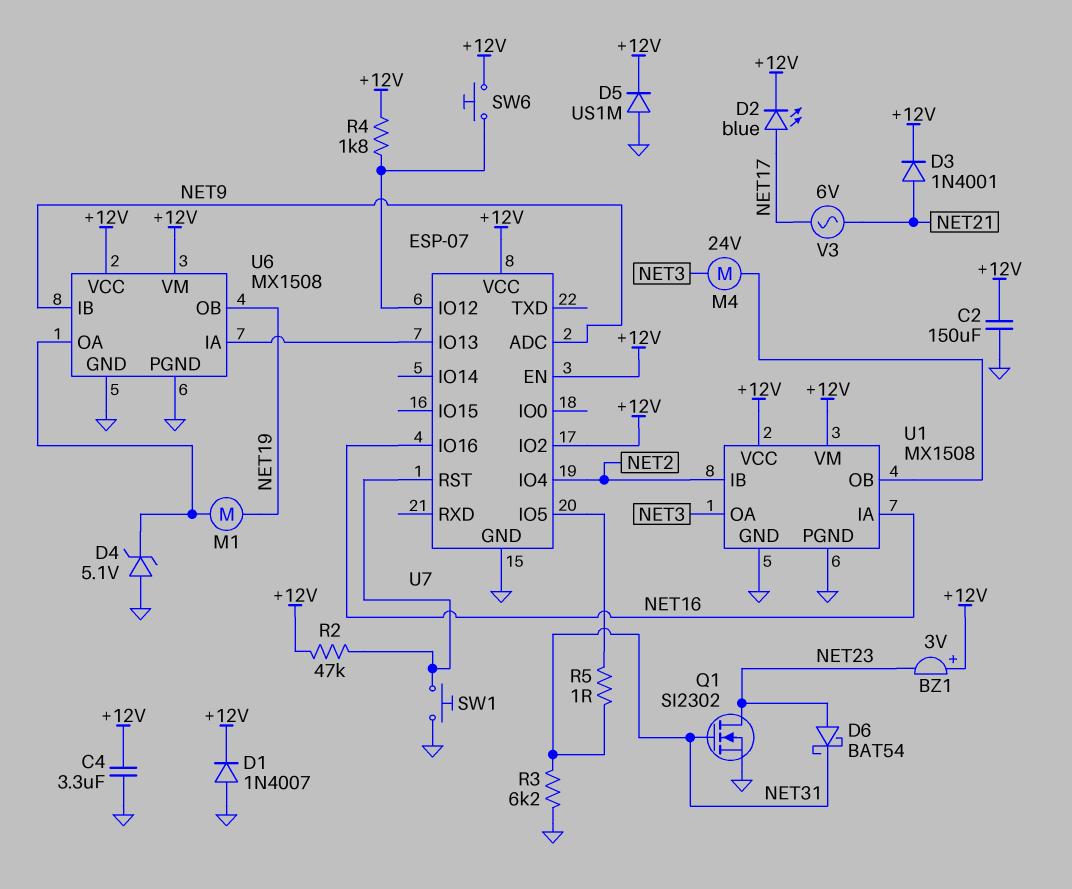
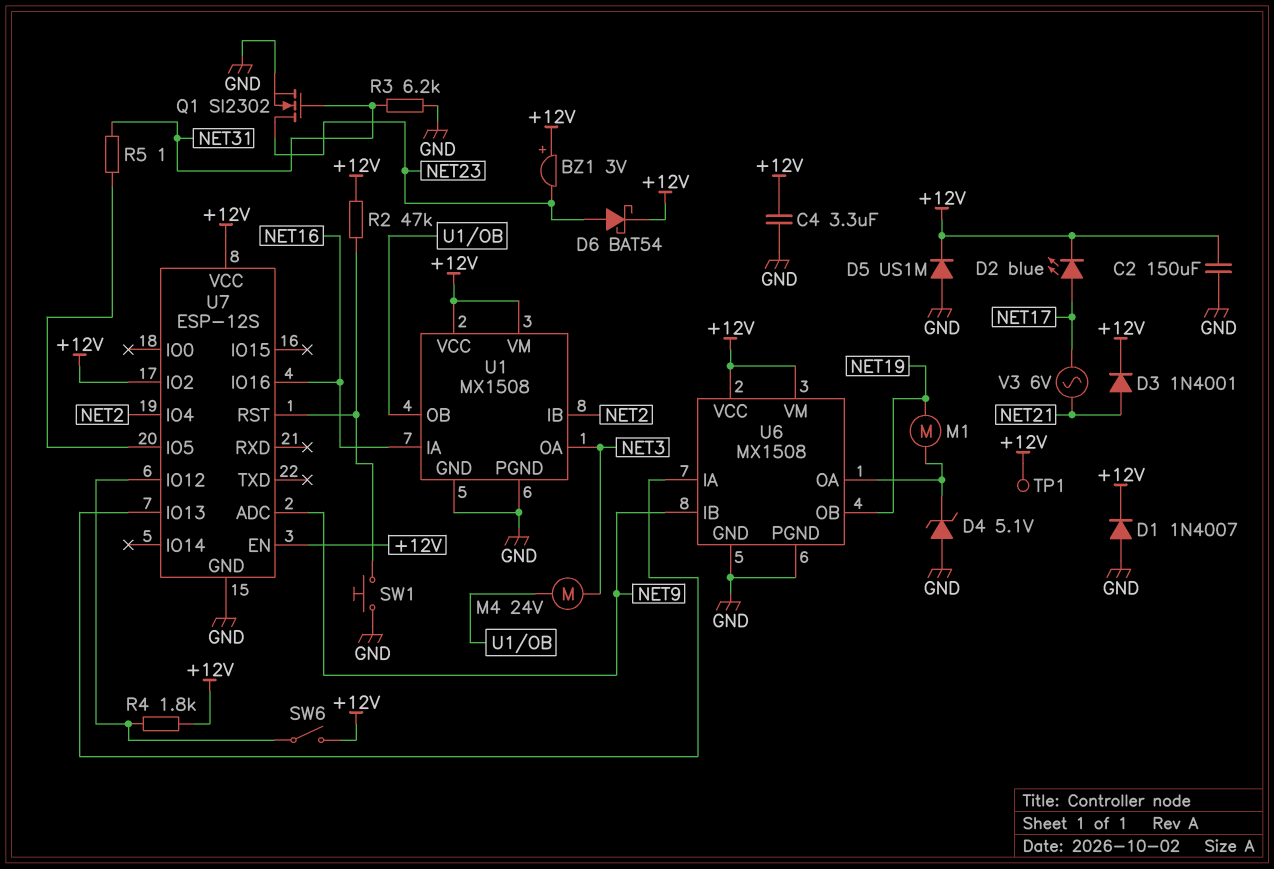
D6: schottky BAT54 (A NET23, K NET31) -> schottky BAT54 (A NET23, K +12V)
SW6: button (+12V, U7/IO12) -> switch (+12V, U7/IO12)
TP1: none -> test point (+12V)
U7: ESP-07 -> ESP-12S

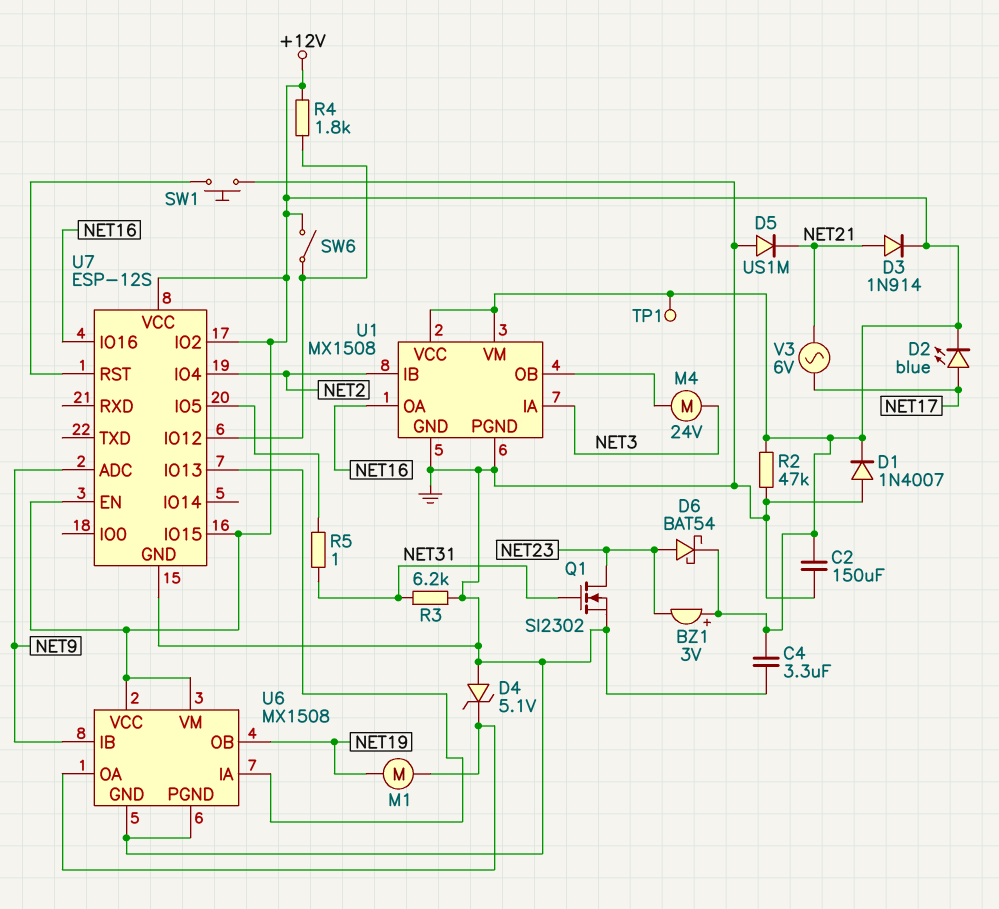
D3: diode 1N4001 (A NET21, K +12V) -> diode 1N914 (A NET21, K +12V)
D5: diode US1M (A GND, K +12V) -> diode US1M (A GND, K NET21)
R2: 47k (+12V, U7/RST) -> 47k (+12V, GND)
U1 pin IA: NET16 -> NET3
U1 pin OA: NET3 -> NET16
U7 pin IO15: none -> +12V

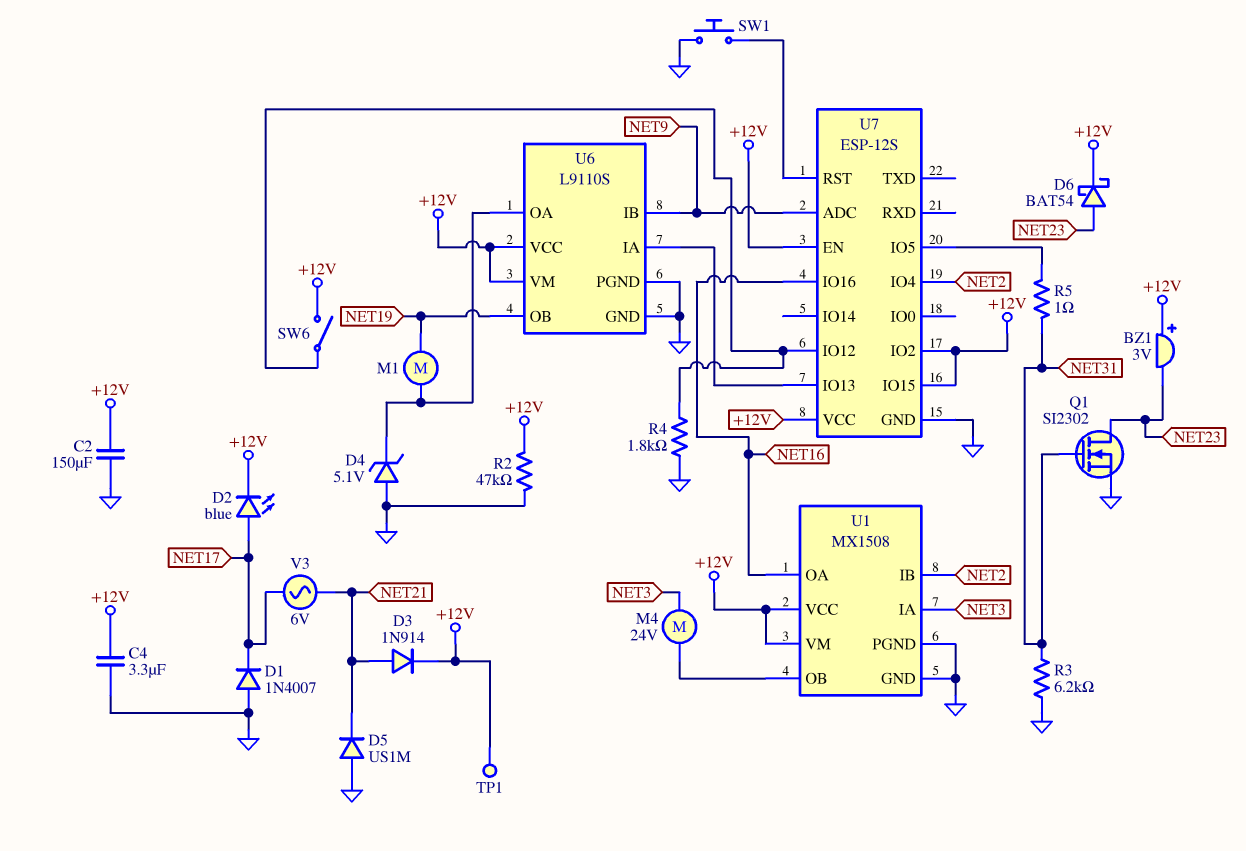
D1: diode 1N4007 (A GND, K +12V) -> diode 1N4007 (A GND, K NET17)
R4: 1.8k (+12V, U7/IO12) -> 1.8k (GND, U7/IO12)
U6: MX1508 -> L9110S

